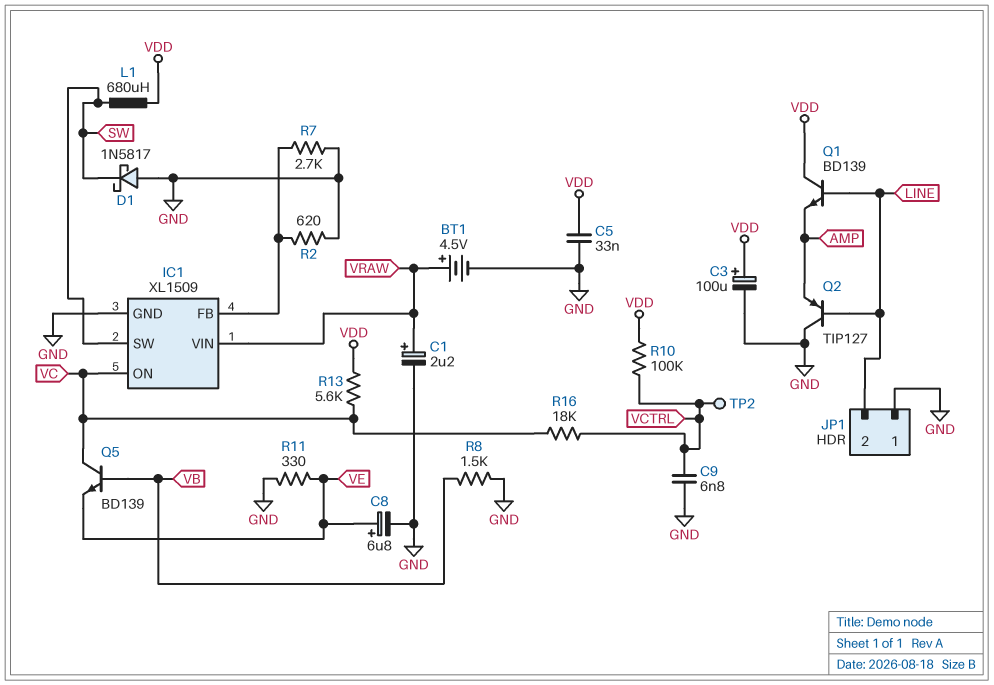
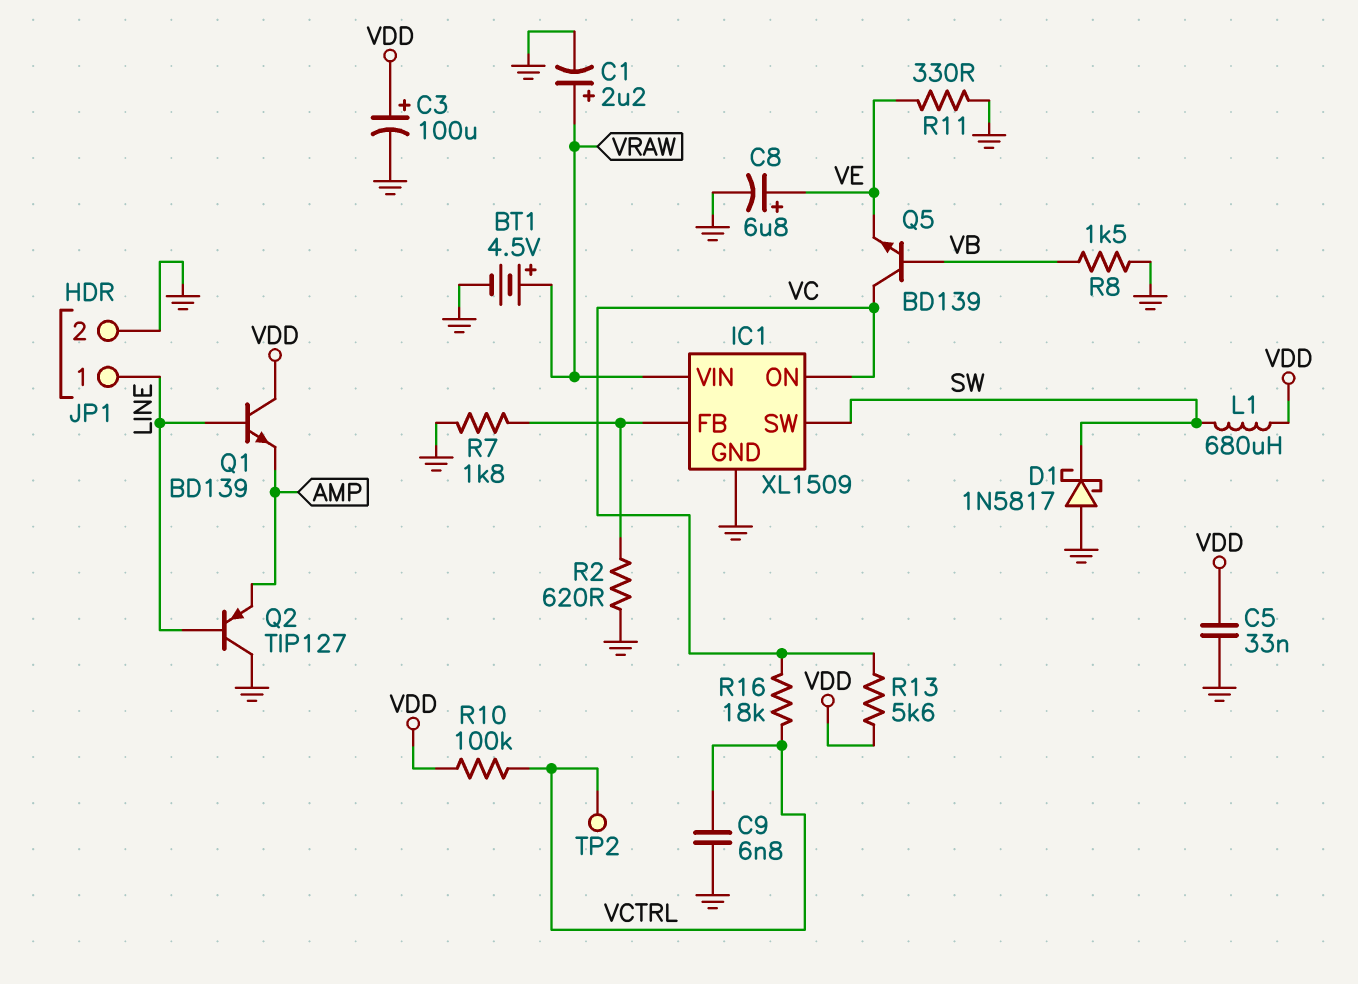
JP1 pin 1: GND -> LINE
JP1 pin 2: LINE -> GND
R7: 2.7k (GND, IC1/FB) -> 1.8k (GND, IC1/FB)

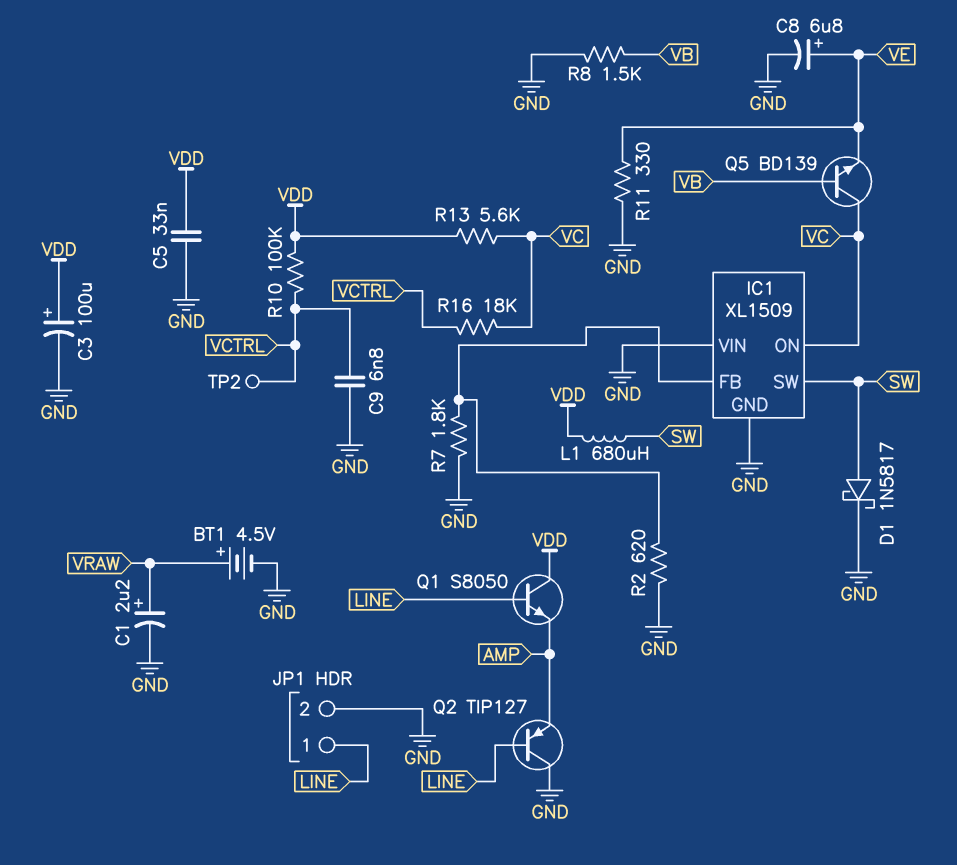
D1: schottky 1N5817 (A GND, K SW) -> schottky 1N5817 (A SW, K GND)
IC1 pin VIN: VRAW -> GND
Q1: NPN BD139 (B LINE, C VDD, E AMP) -> NPN S8050 (B LINE, C VDD, E AMP)

